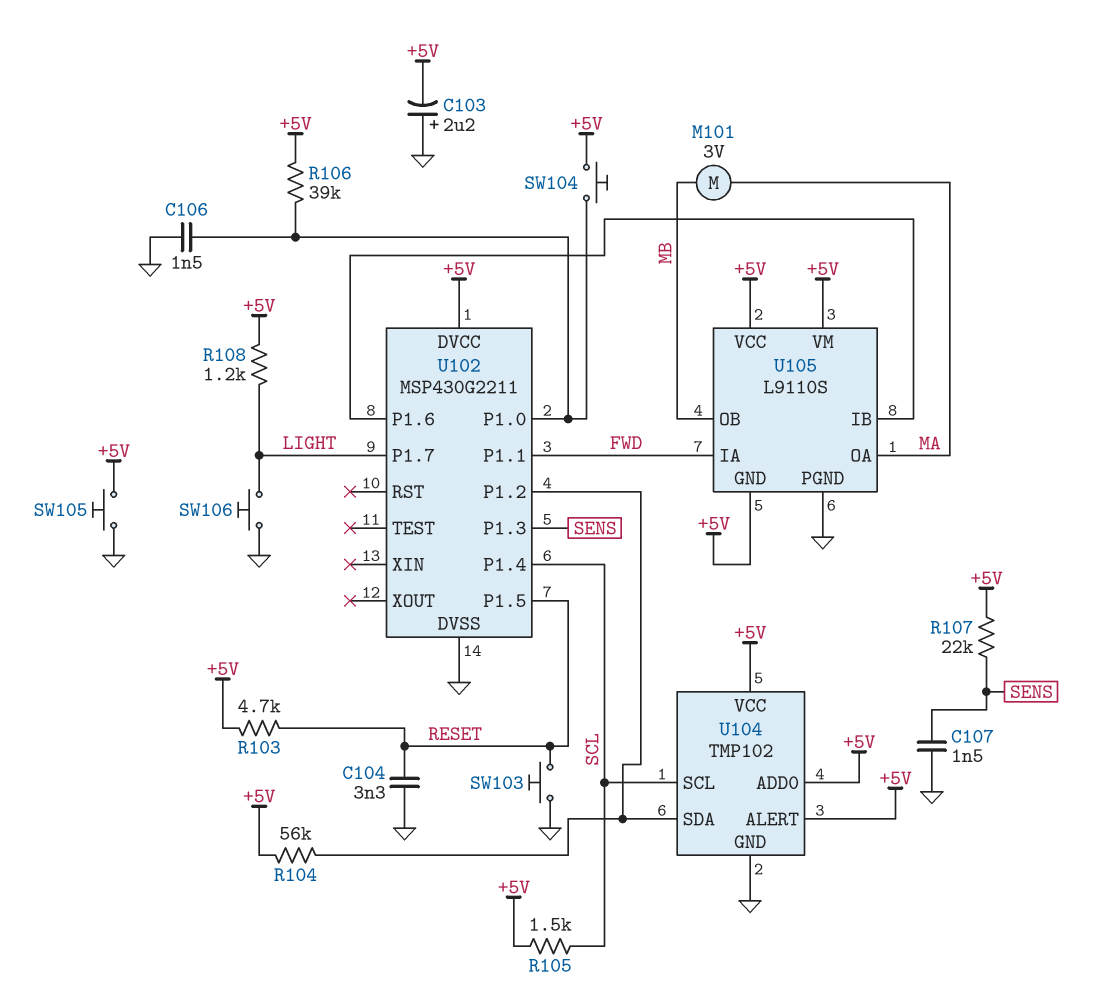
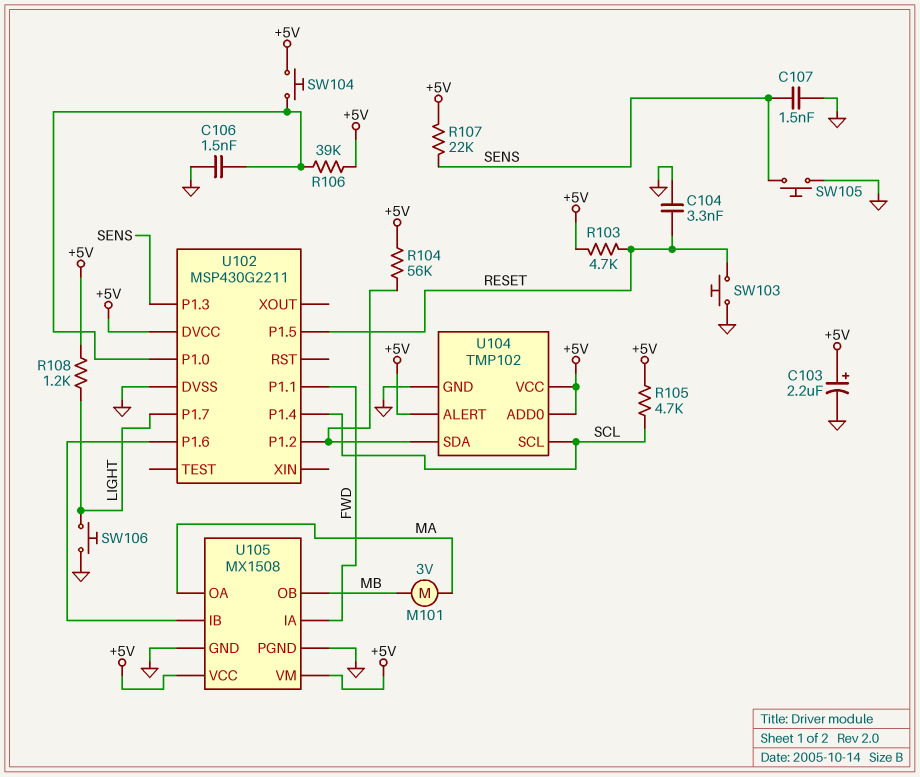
C103: 2.2uF (plus GND, minus +5V) -> 2.2uF (plus +5V, minus GND)
R105: 1.5k (+5V, SCL) -> 4.7k (+5V, SCL)
SW105: button (+5V, GND) -> button (GND, SENS)
U105: L9110S -> MX1508
U105 pin GND: +5V -> GND

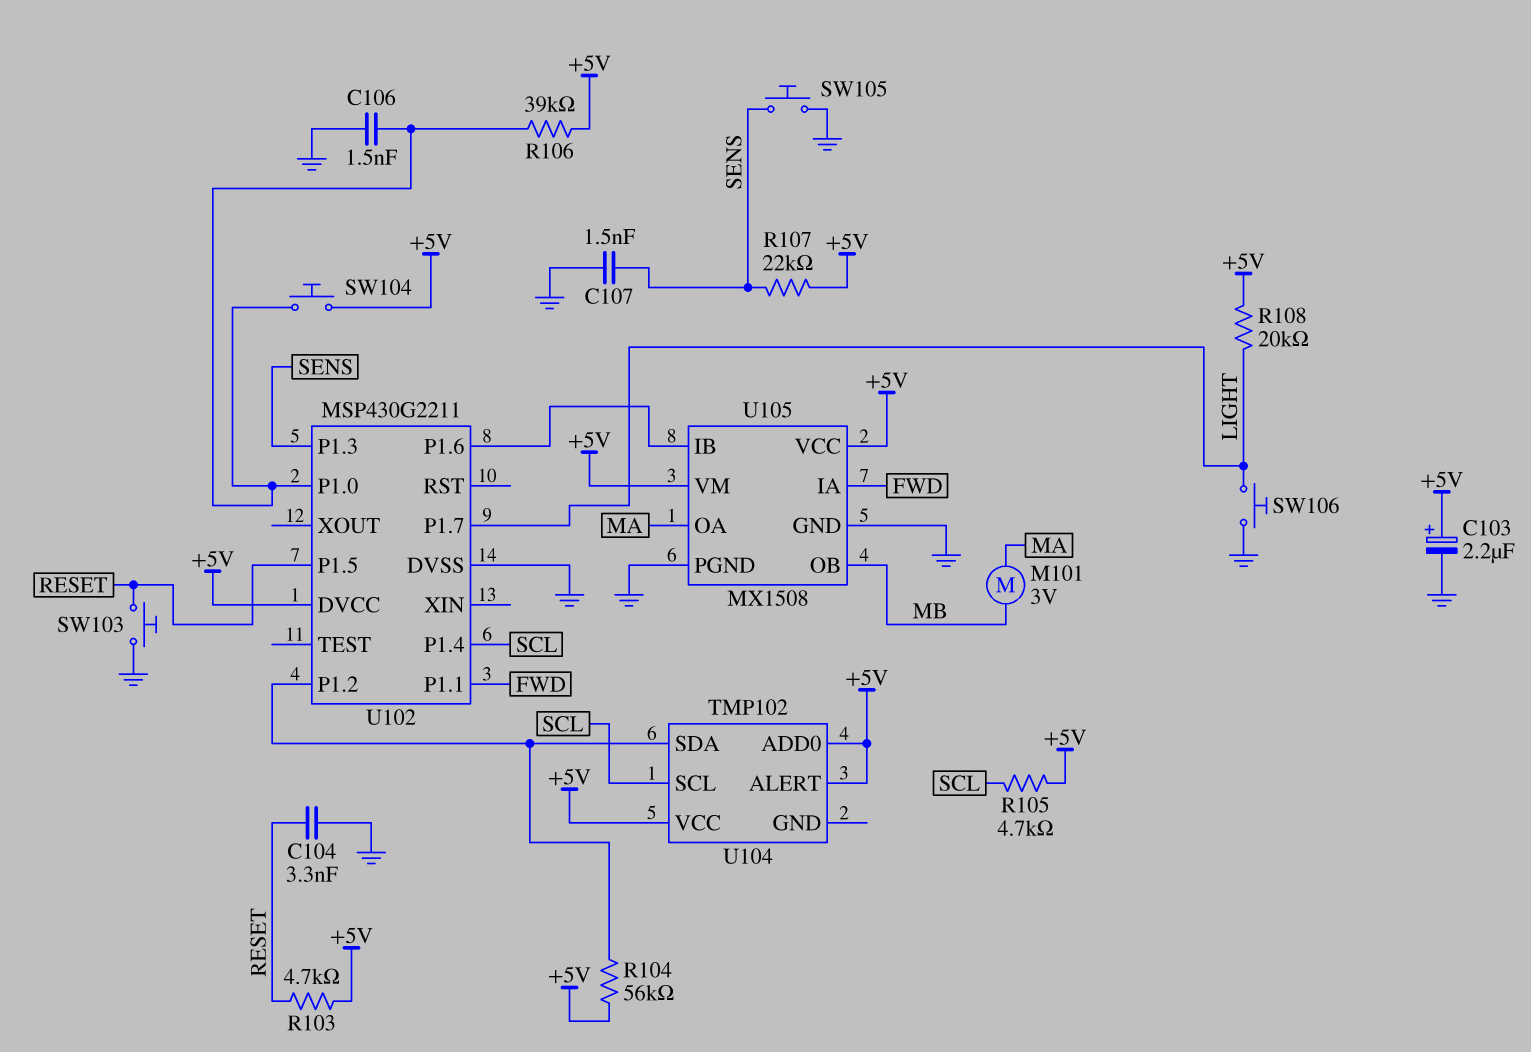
R108: 1.2k (+5V, LIGHT) -> 20k (+5V, LIGHT)
U104 pin GND: GND -> none

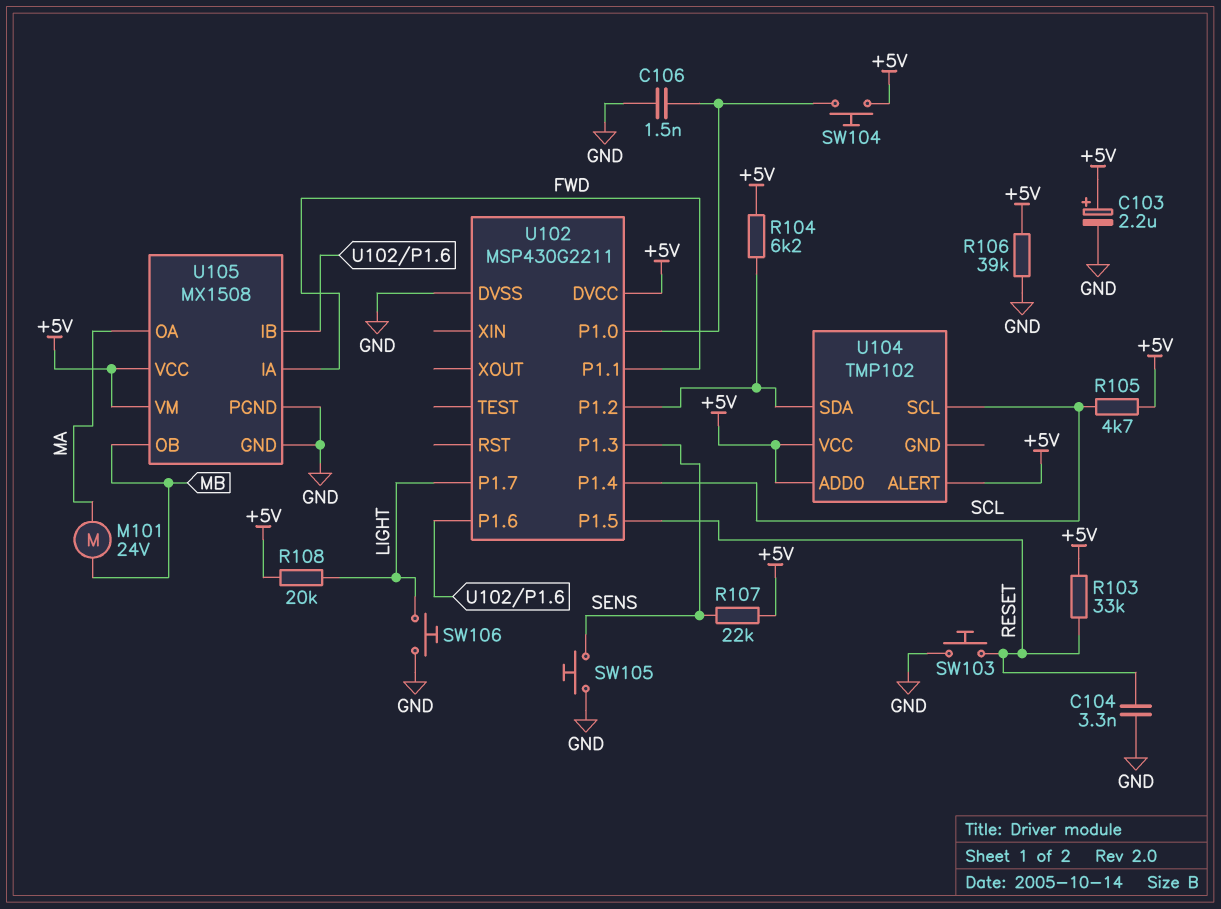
C107: 1.5nF (GND, SENS) -> none
M101: motor 3V (MA, MB) -> motor 24V (MA, MB)
R103: 4.7k (+5V, RESET) -> 33k (+5V, RESET)
R104: 56k (+5V, U102/P1.2) -> 6.2k (+5V, U102/P1.2)
R106: 39k (+5V, U102/P1.0) -> 39k (+5V, GND)

